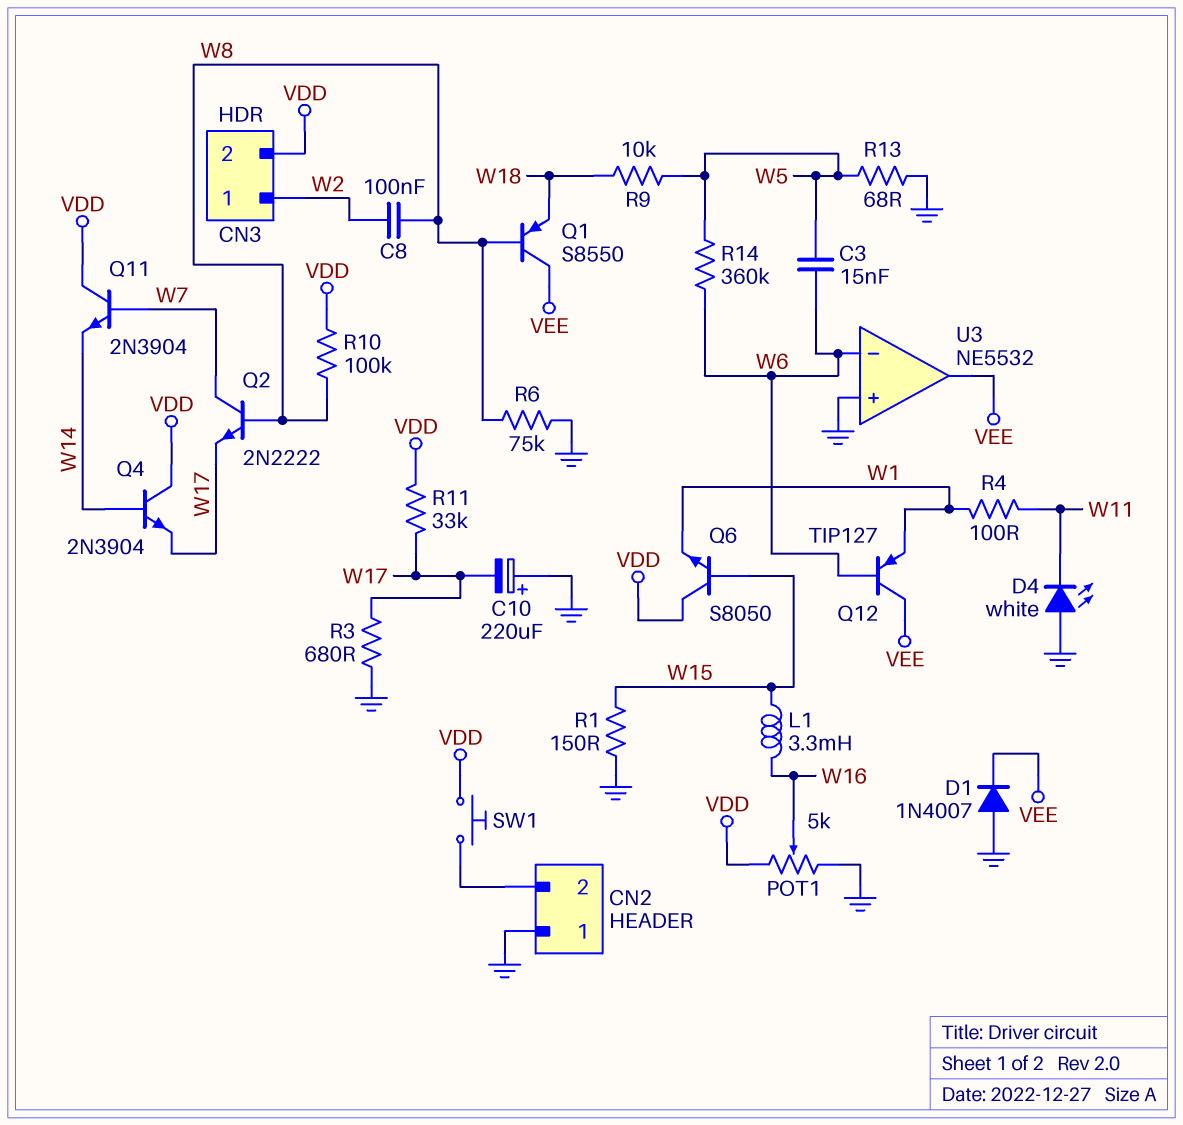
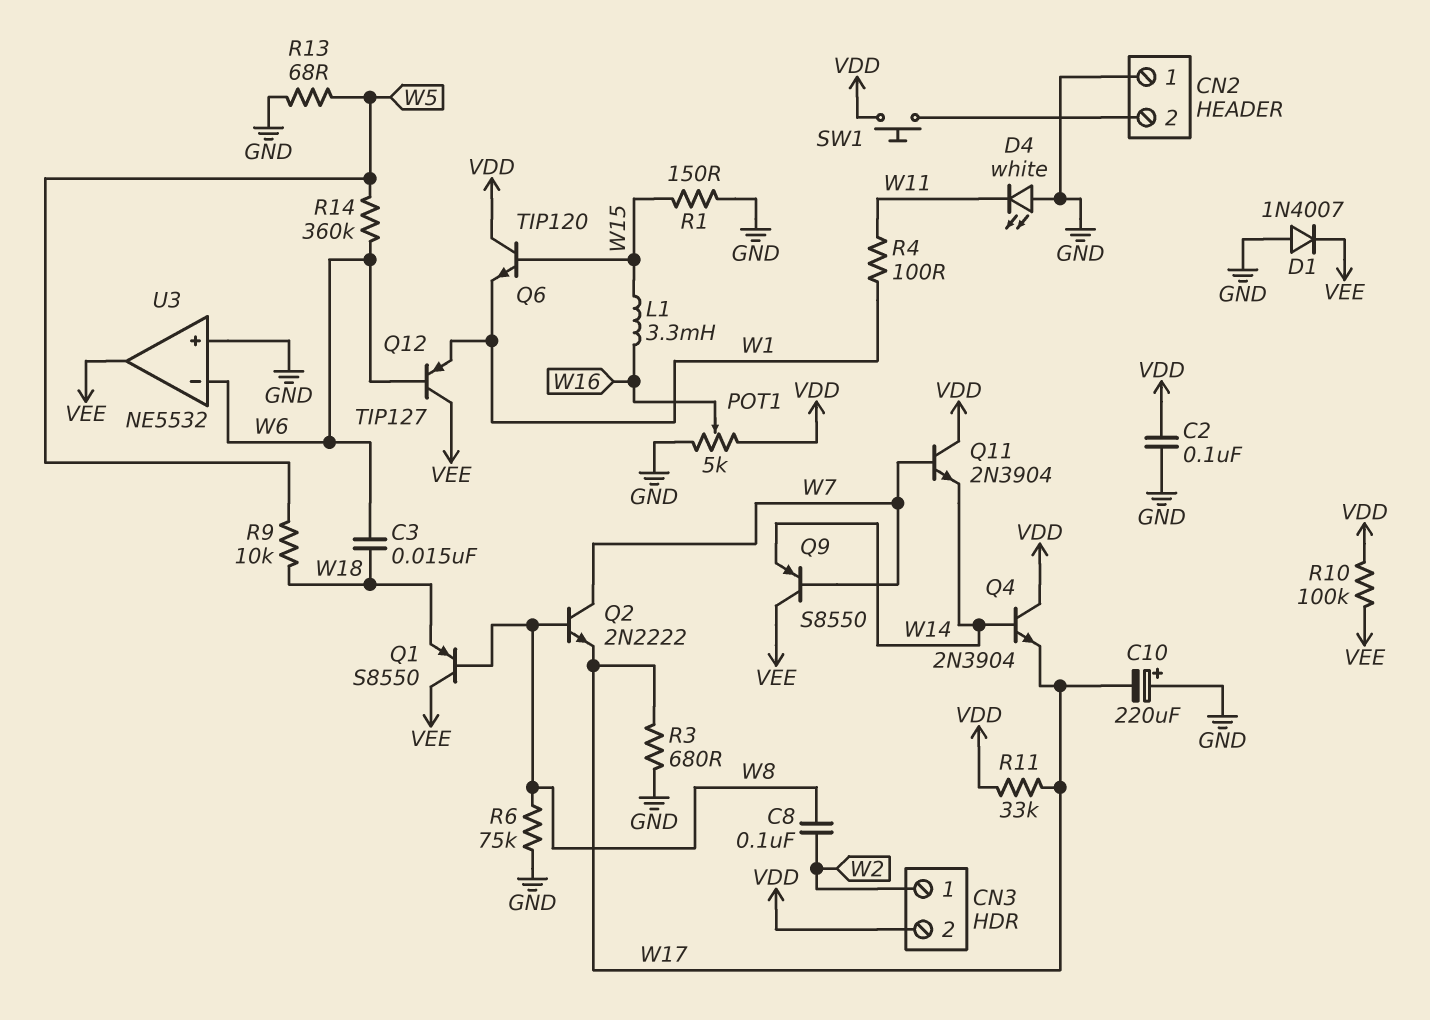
C2: none -> 100nF (GND, VDD)
C3: 15nF (W5, W6) -> 15nF (W6, W18)
Q6: NPN S8050 (B W15, C VDD, E W1) -> NPN TIP120 (B W15, C VDD, E W1)
Q9: none -> PNP S8550 (B W7, C VEE, E W14)
R10: 100k (VDD, W8) -> 100k (VDD, VEE)

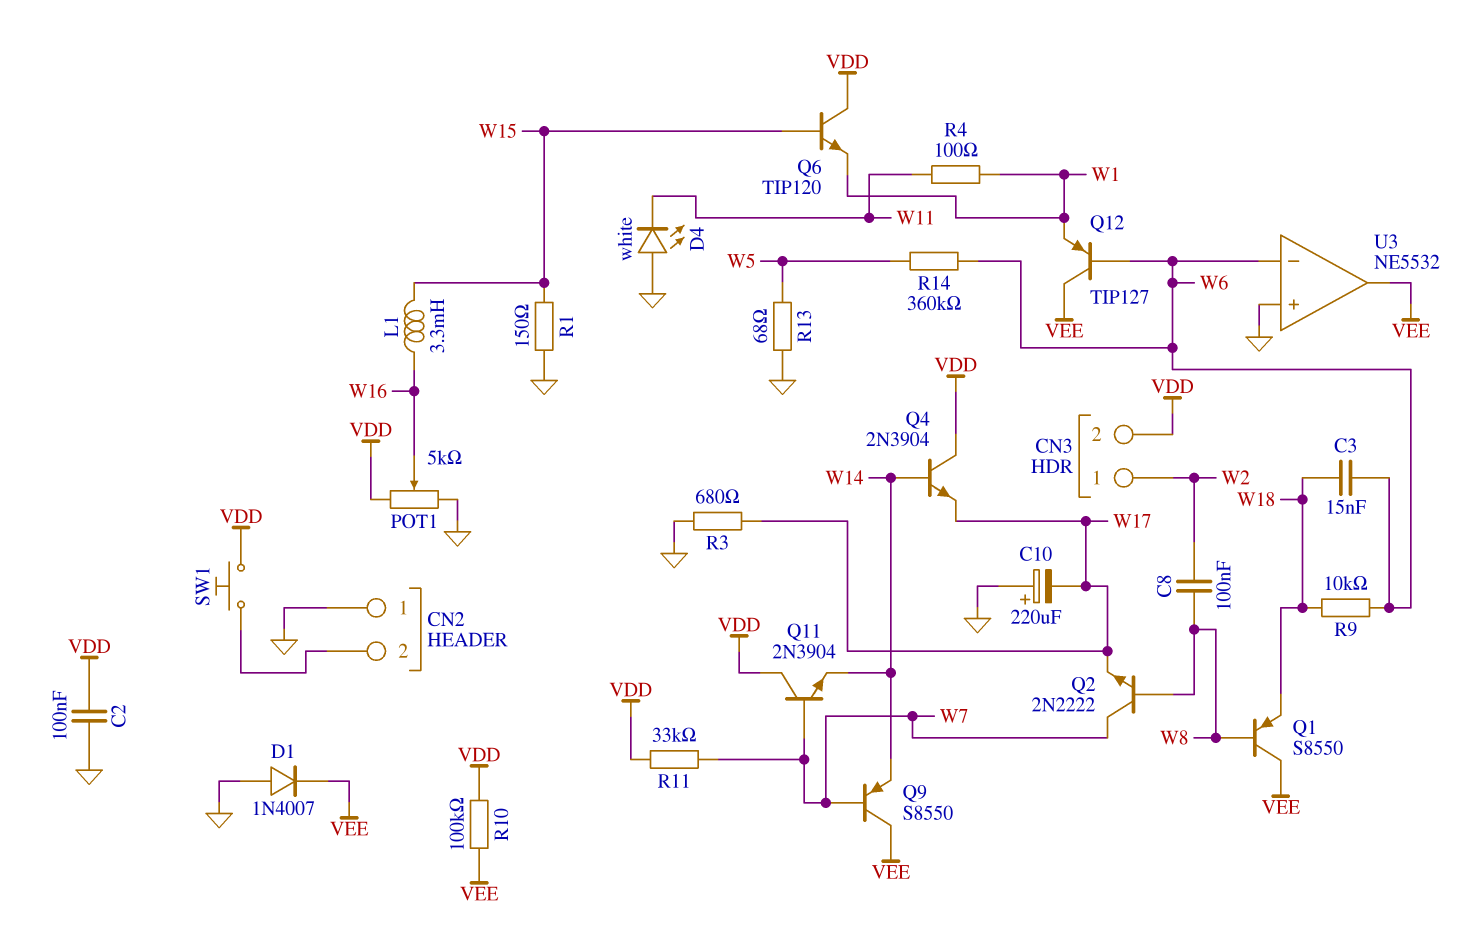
R6: 75k (GND, W8) -> none
R9: 10k (W5, W18) -> 10k (W6, W18)
R11: 33k (VDD, W17) -> 33k (VDD, W7)

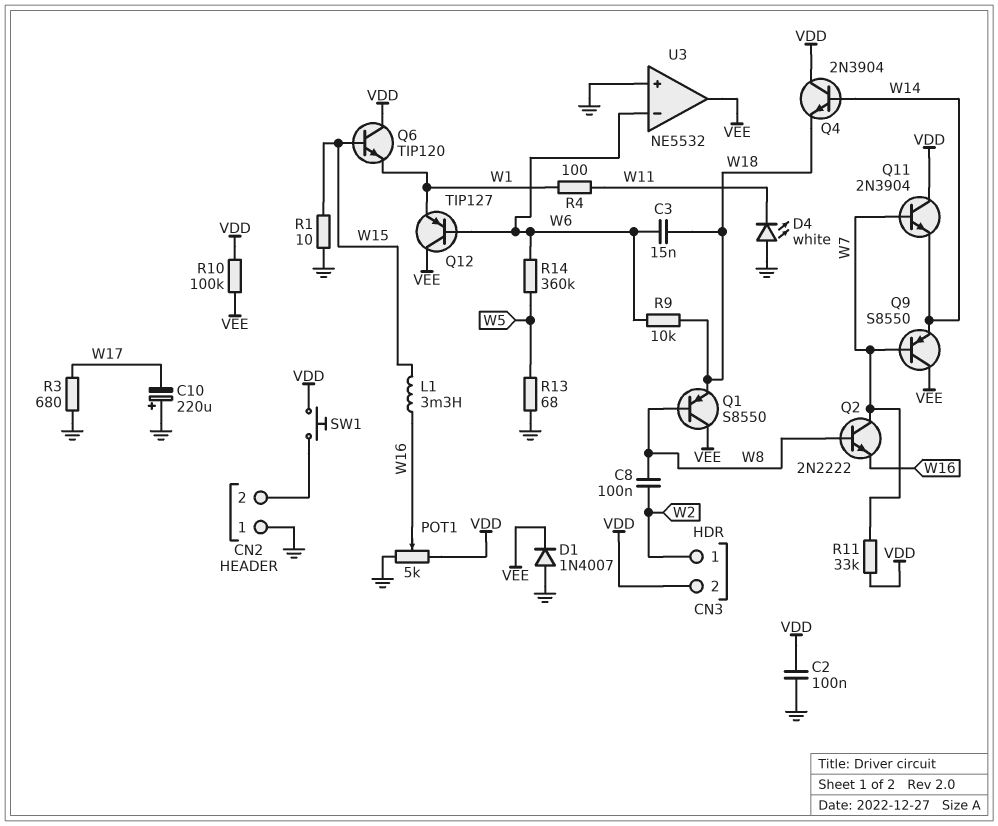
Q2: NPN 2N2222 (B W8, C W7, E W17) -> NPN 2N2222 (B W8, C W7, E W16)
Q4: NPN 2N3904 (B W14, C VDD, E W17) -> NPN 2N3904 (B W14, C VDD, E W18)
R1: 150 (GND, W15) -> 10 (GND, W15)

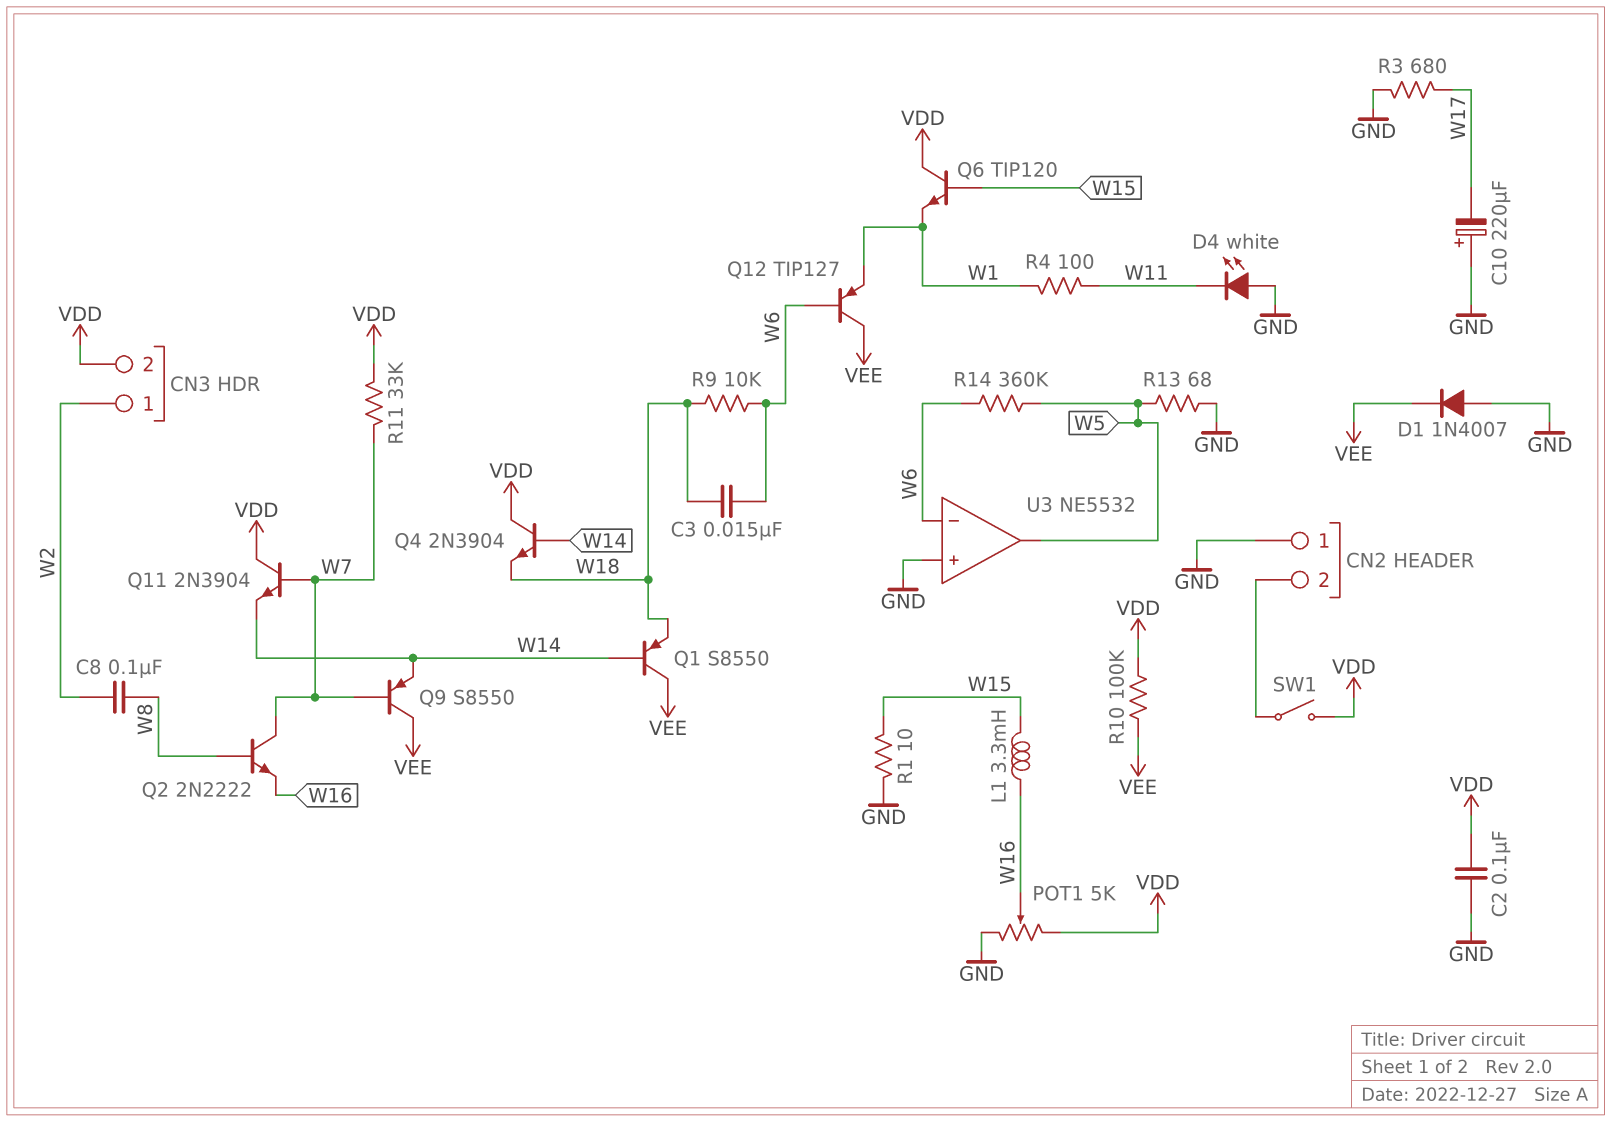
Q1: PNP S8550 (B W8, C VEE, E W18) -> PNP S8550 (B W14, C VEE, E W18)
SW1: button (CN2/2, VDD) -> switch (CN2/2, VDD)
U3 pin out: VEE -> W5

